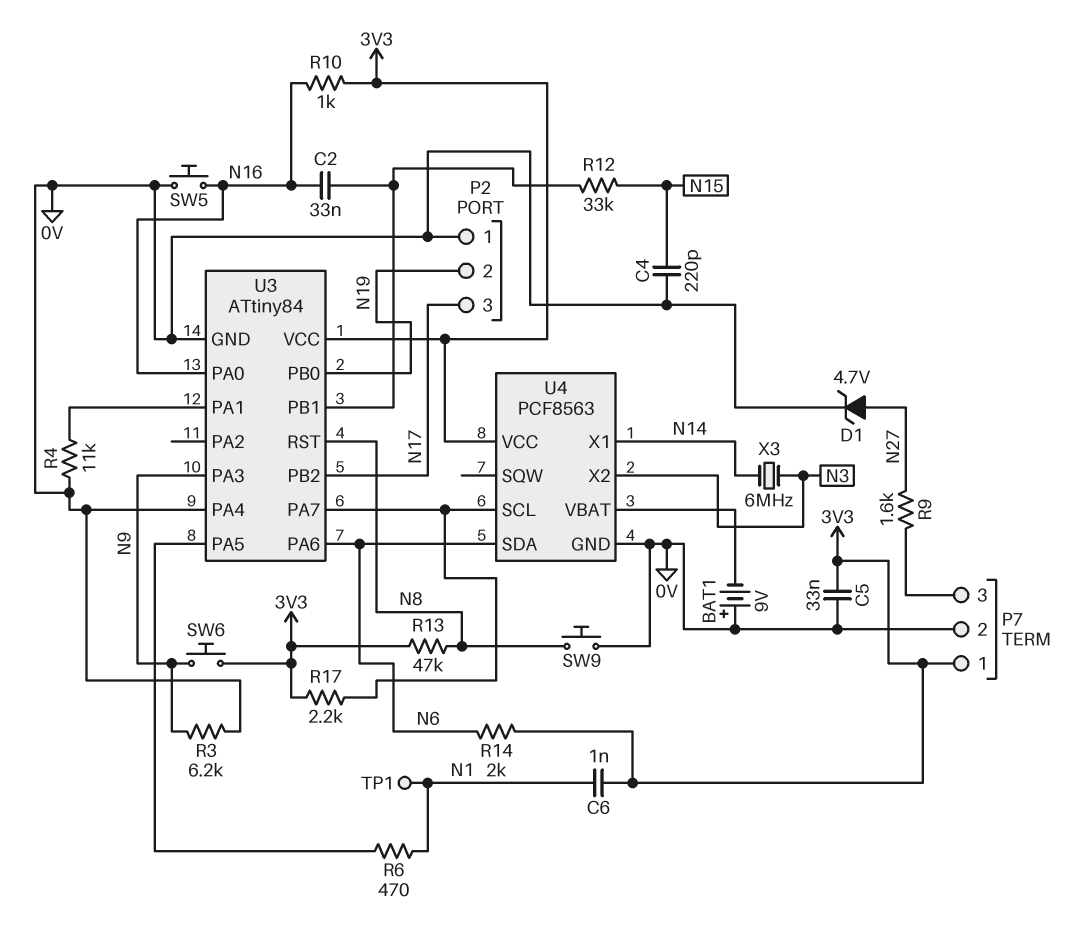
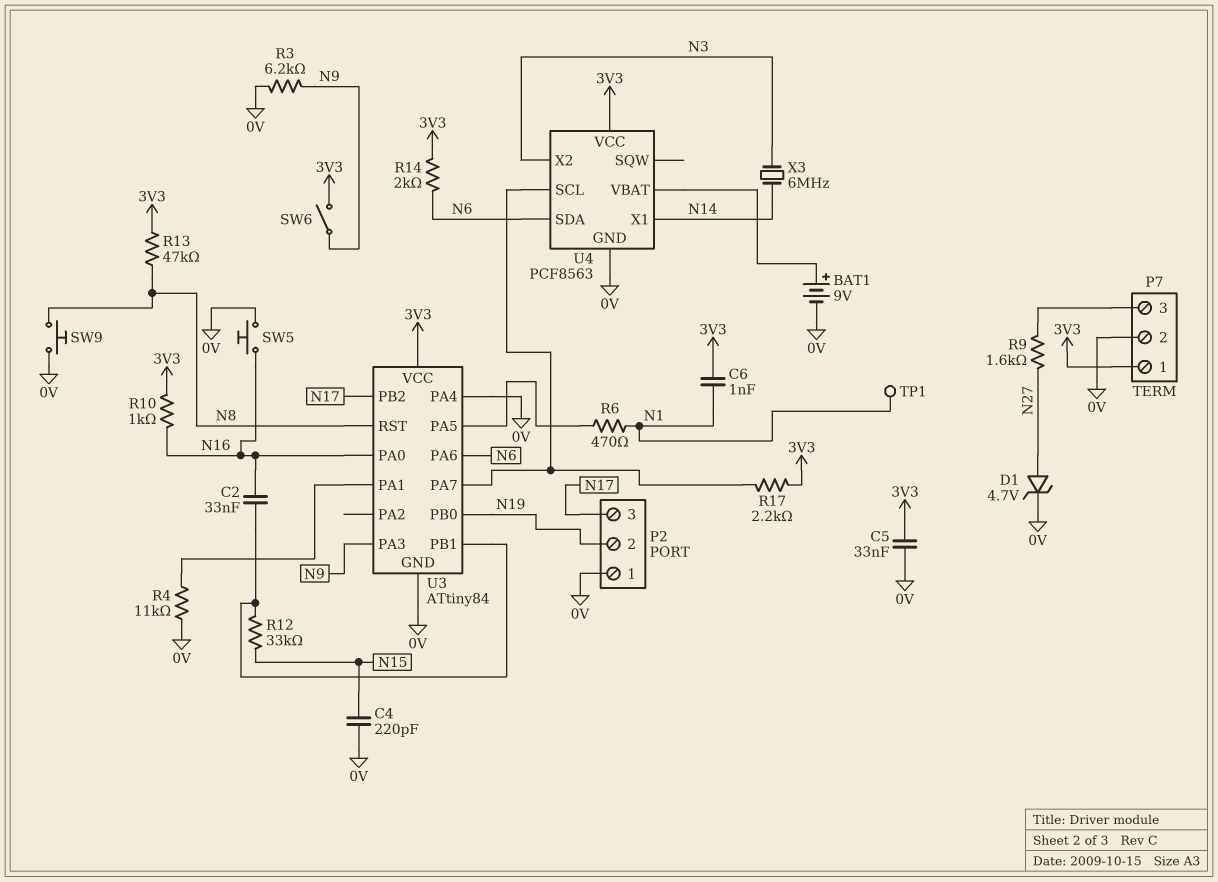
BAT1: 9V (plus 0V, minus U4/VBAT) -> 9V (plus U4/VBAT, minus 0V)
SW6: button (3V3, N9) -> switch (3V3, N9)

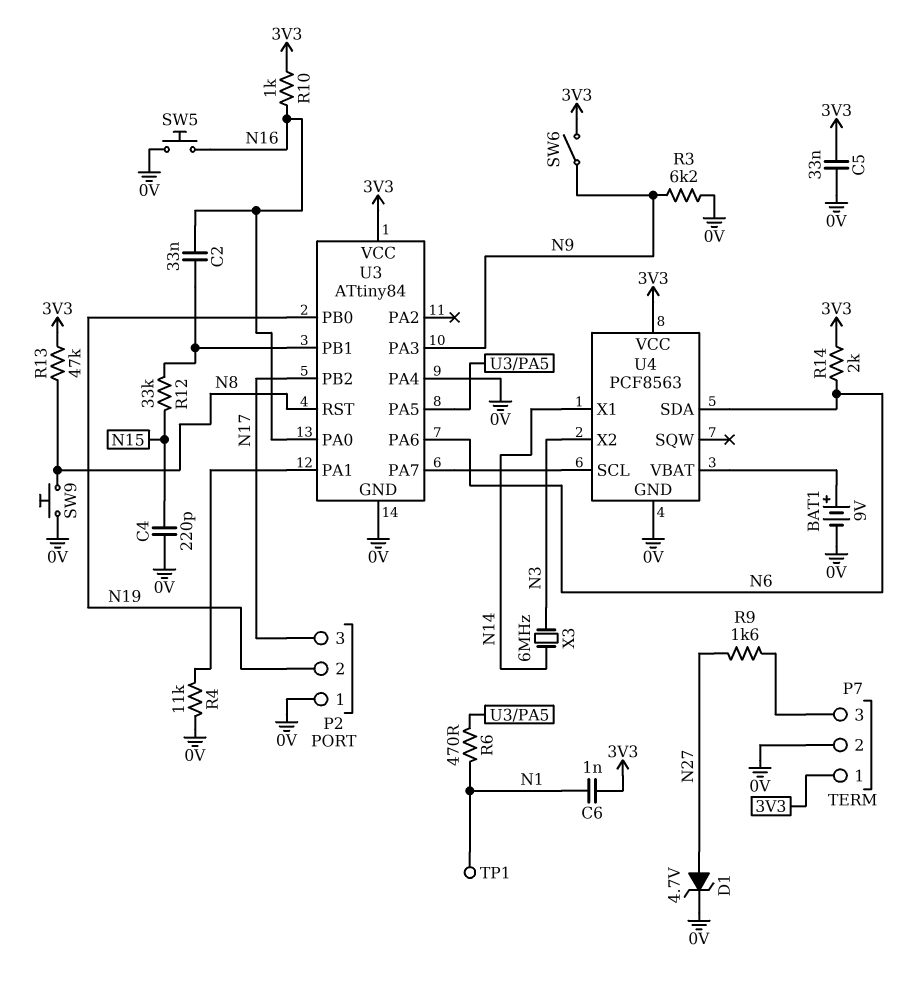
R17: 2.2k (3V3, U3/PA7) -> none

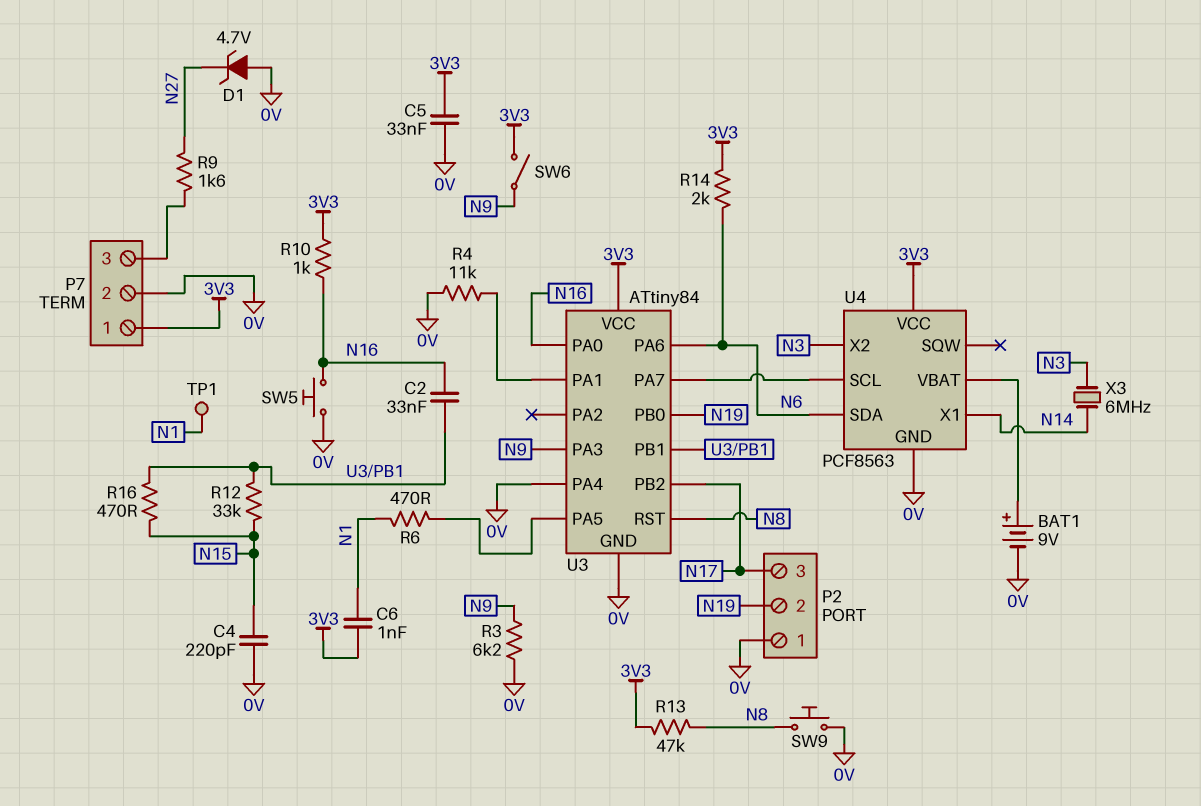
D1: zener 4.7V (A N27, K 0V) -> zener 4.7V (A 0V, K N27)
R16: none -> 470 (N15, U3/PB1)

